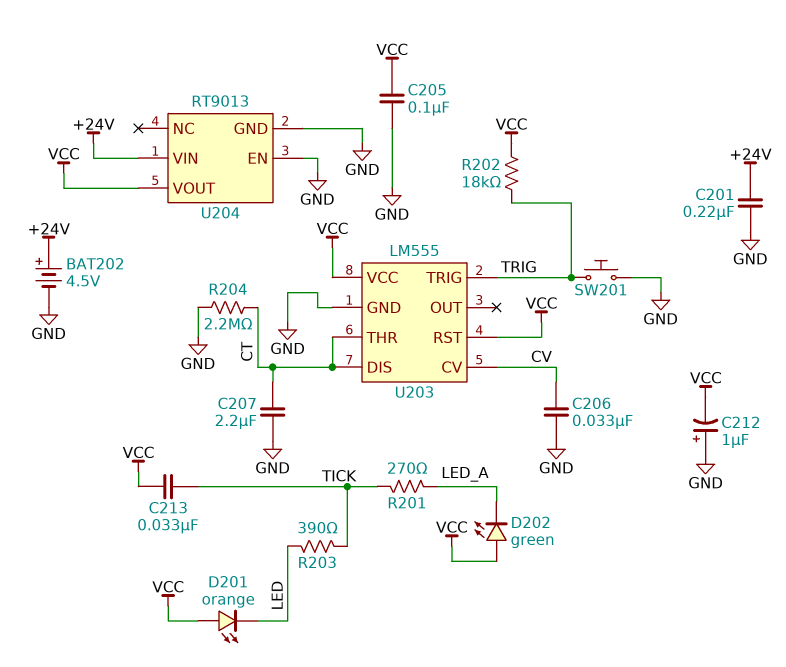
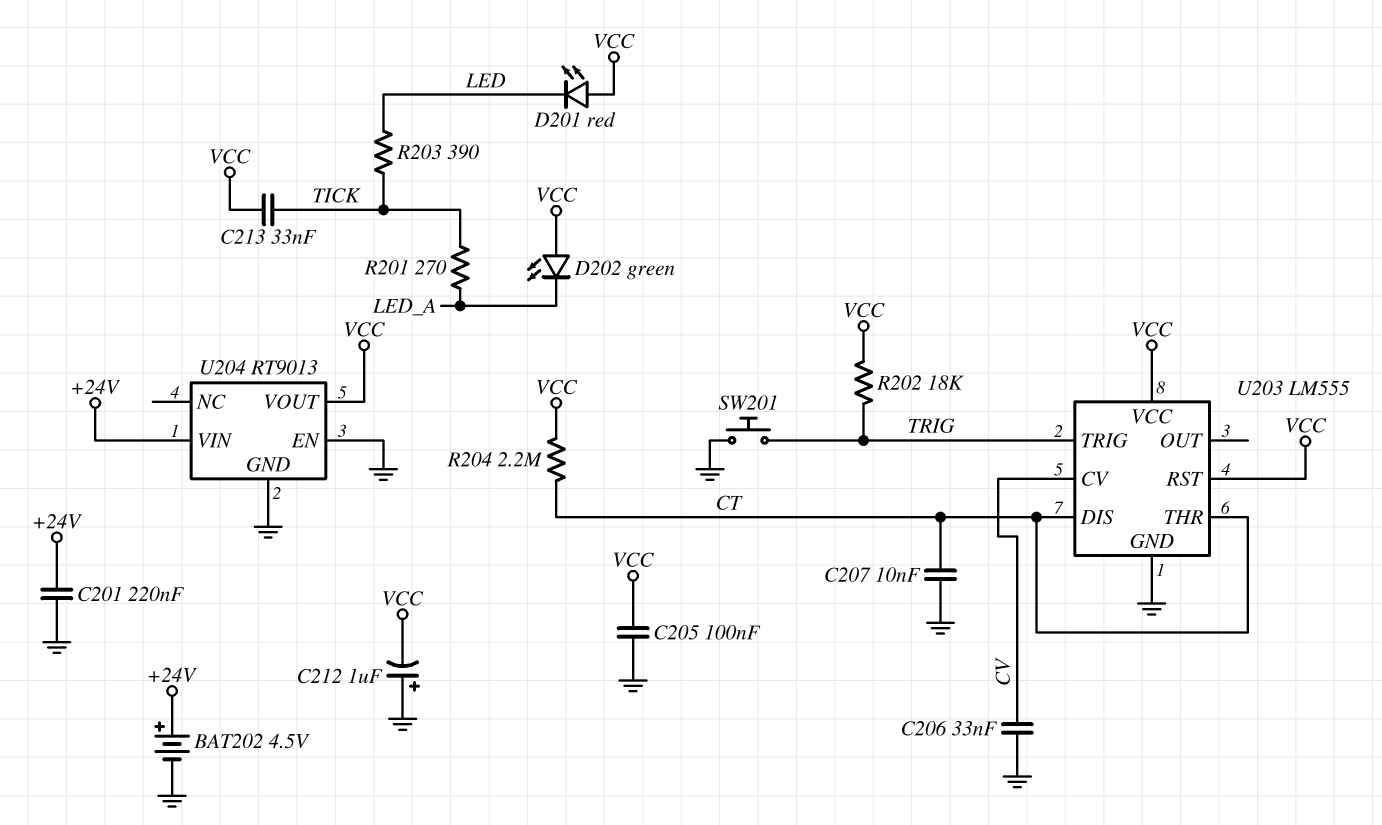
C207: 2.2uF (CT, GND) -> 10nF (CT, GND)
D201: LED orange (A VCC, K LED) -> LED red (A VCC, K LED)
R204: 2.2M (CT, GND) -> 2.2M (CT, VCC)

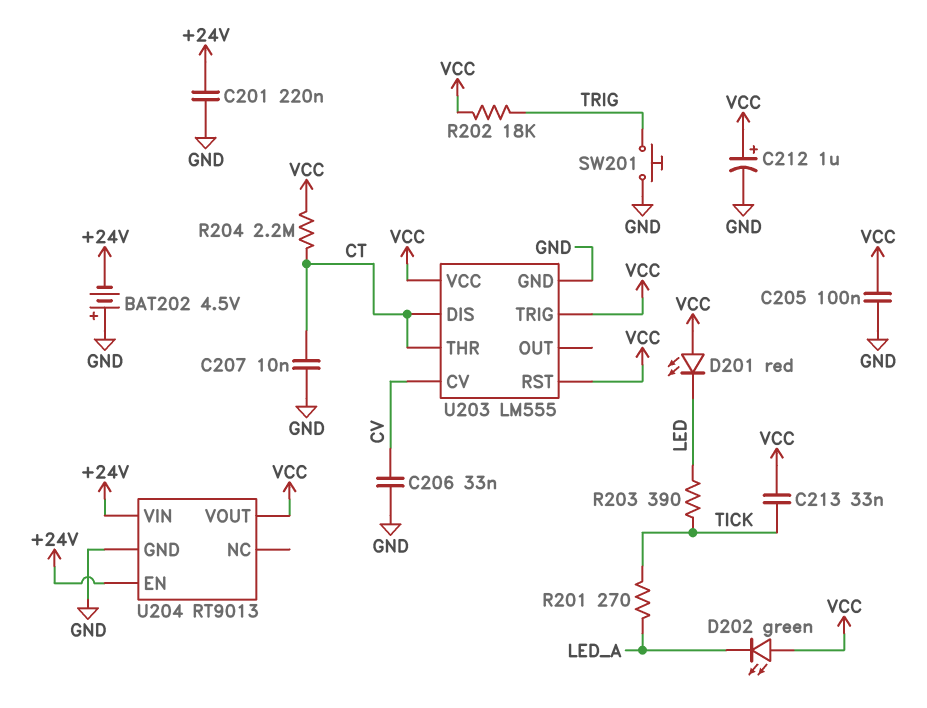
BAT202: 4.5V (plus +24V, minus GND) -> 4.5V (plus GND, minus +24V)
C212: 1uF (plus GND, minus VCC) -> 1uF (plus VCC, minus GND)
U203 pin TRIG: TRIG -> VCC
U204 pin EN: GND -> +24V

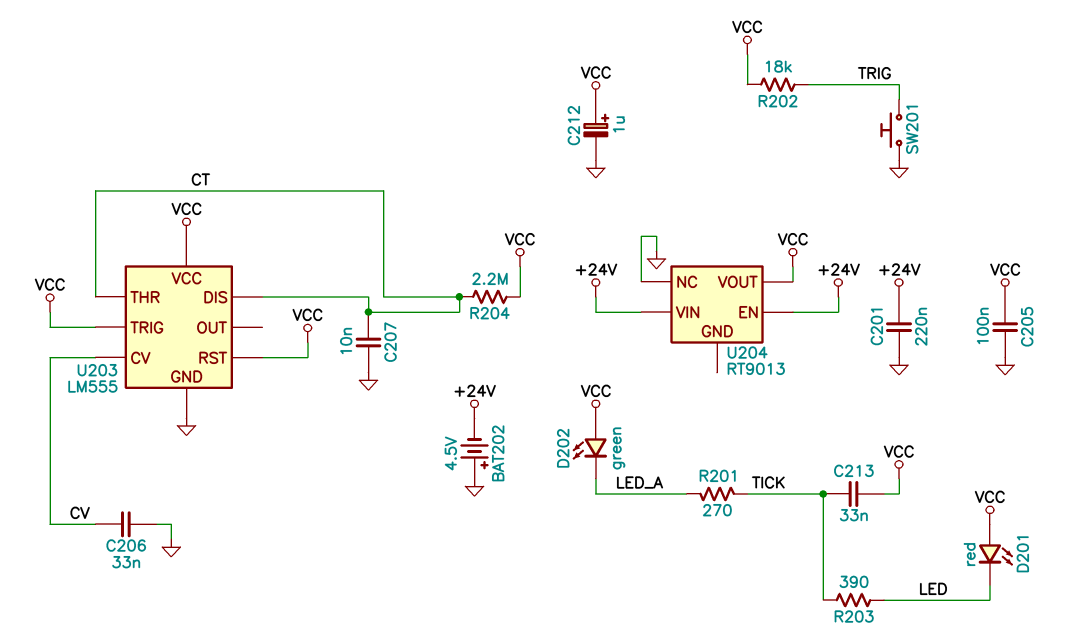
U204 pin GND: GND -> none
U204 pin NC: none -> GND

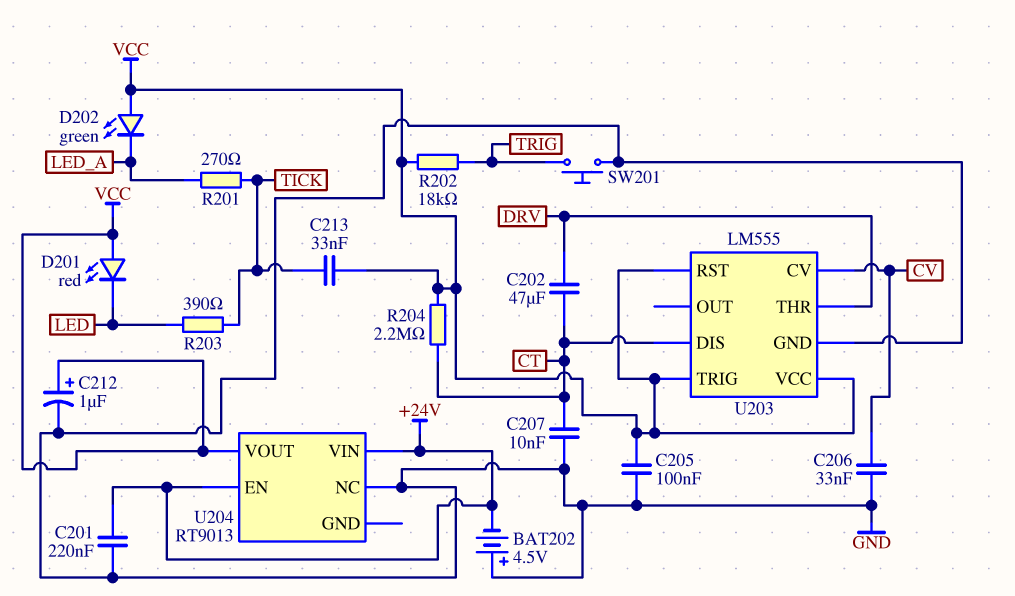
C202: none -> 47uF (CT, DRV)
U203 pin THR: CT -> DRV

